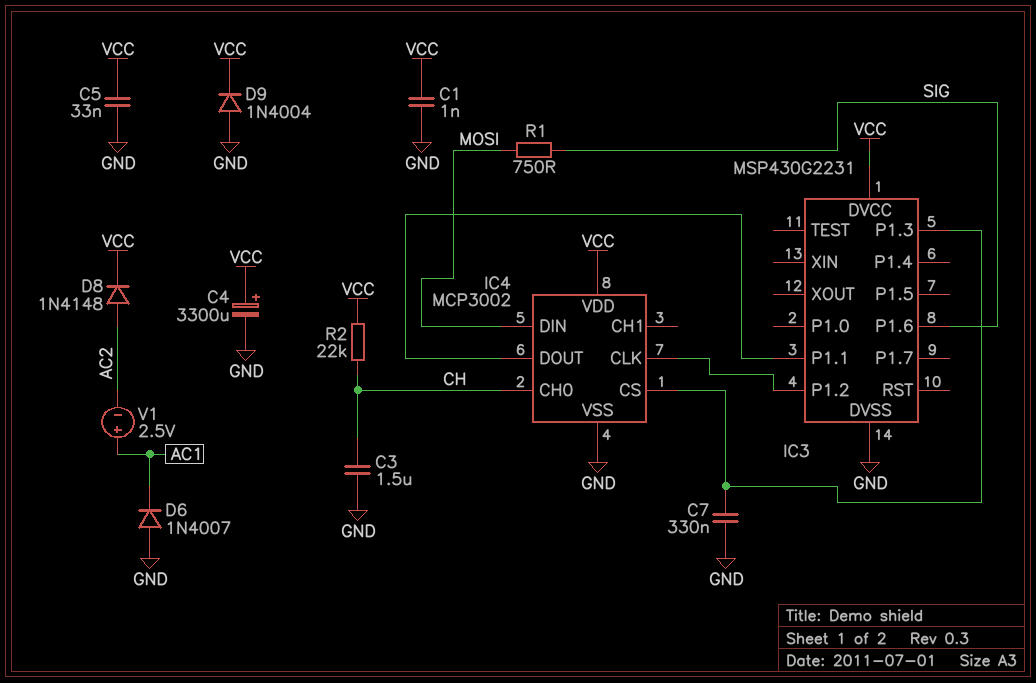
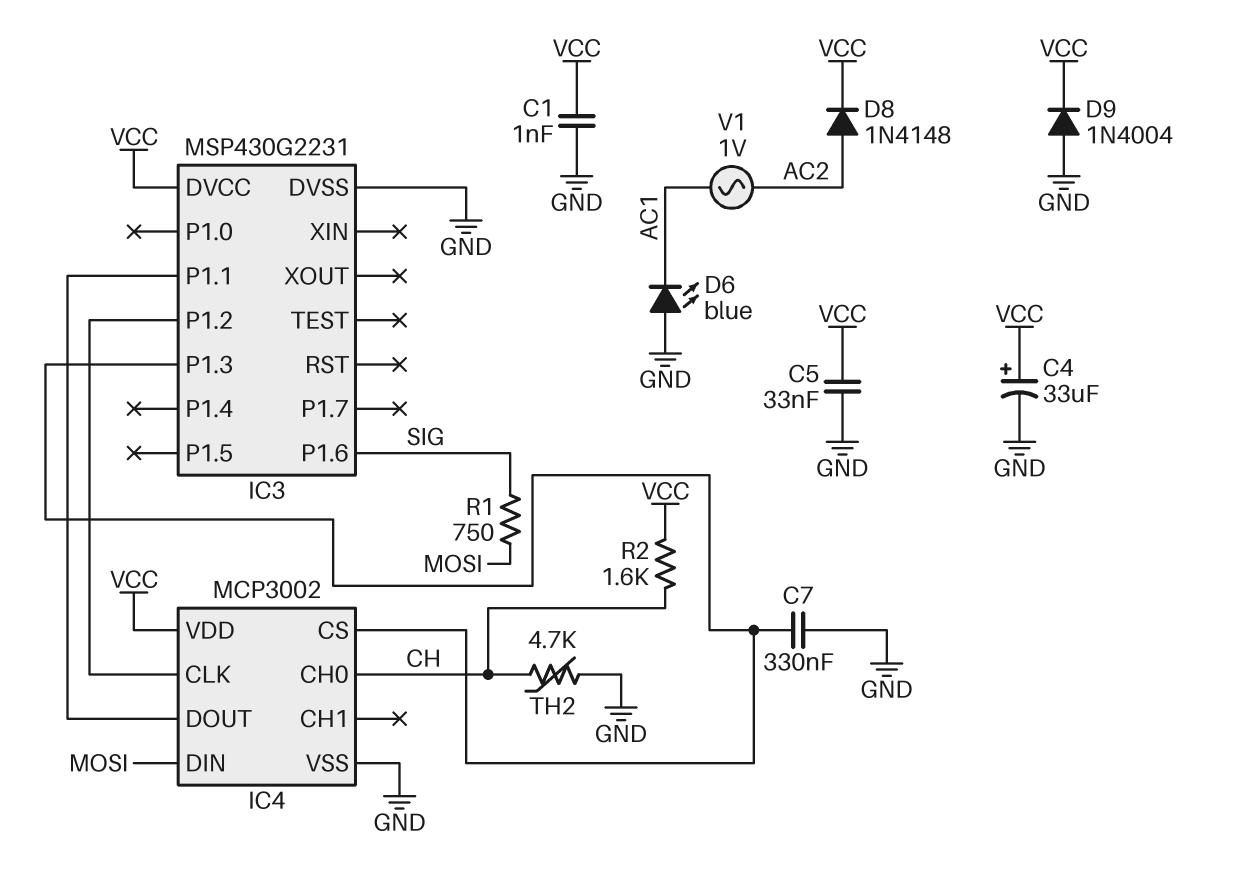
C3: 1.5uF (CH, GND) -> none
C4: 3300uF (plus VCC, minus GND) -> 33uF (plus VCC, minus GND)
D6: diode 1N4007 (A GND, K AC1) -> LED blue (A GND, K AC1)
R2: 22k (CH, VCC) -> 1.6k (CH, VCC)
TH2: none -> 4.7k (CH, GND)
V1: 2.5V (plus AC1, minus AC2) -> AC 1V (AC1, AC2)

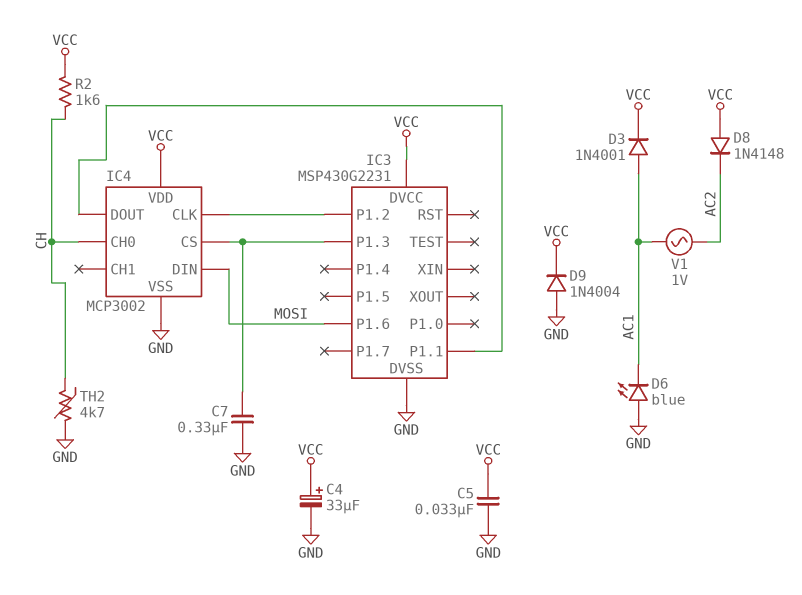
C1: 1nF (GND, VCC) -> none
D3: none -> diode 1N4001 (A AC1, K VCC)
D8: diode 1N4148 (A AC2, K VCC) -> diode 1N4148 (A VCC, K AC2)
IC3 pin P1.6: SIG -> MOSI
R1: 750 (MOSI, SIG) -> none

